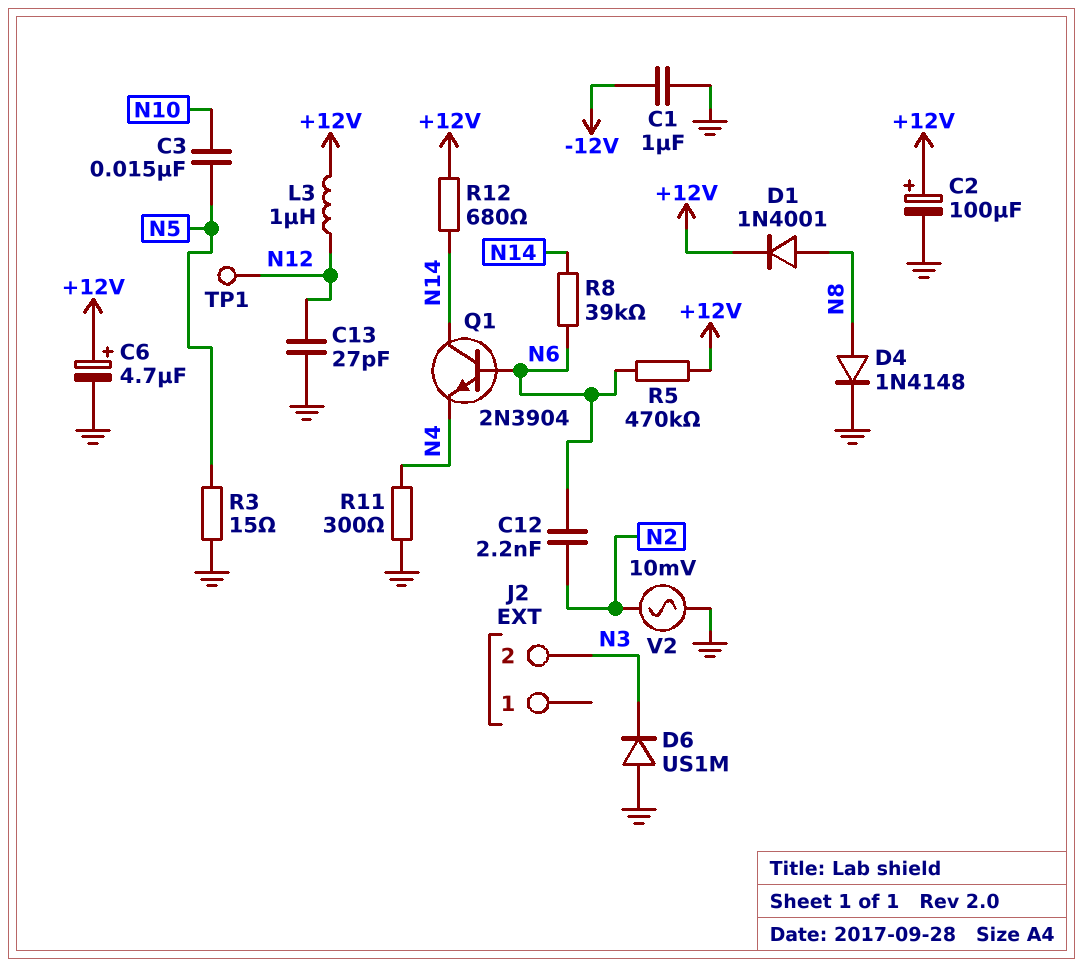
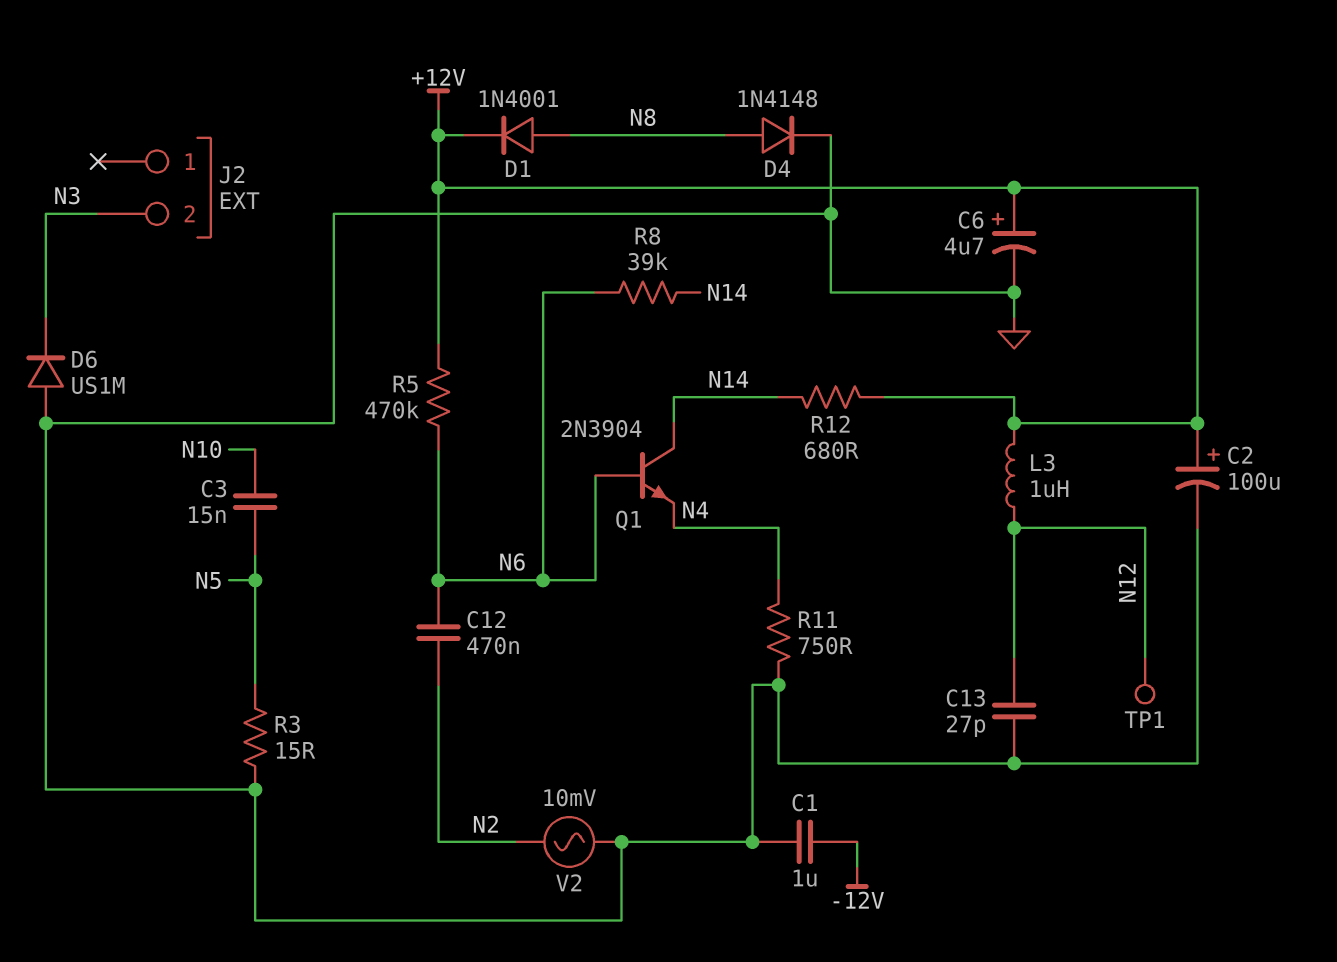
C12: 2.2nF (N2, N6) -> 470nF (N2, N6)
R11: 300 (GND, N4) -> 750 (GND, N4)

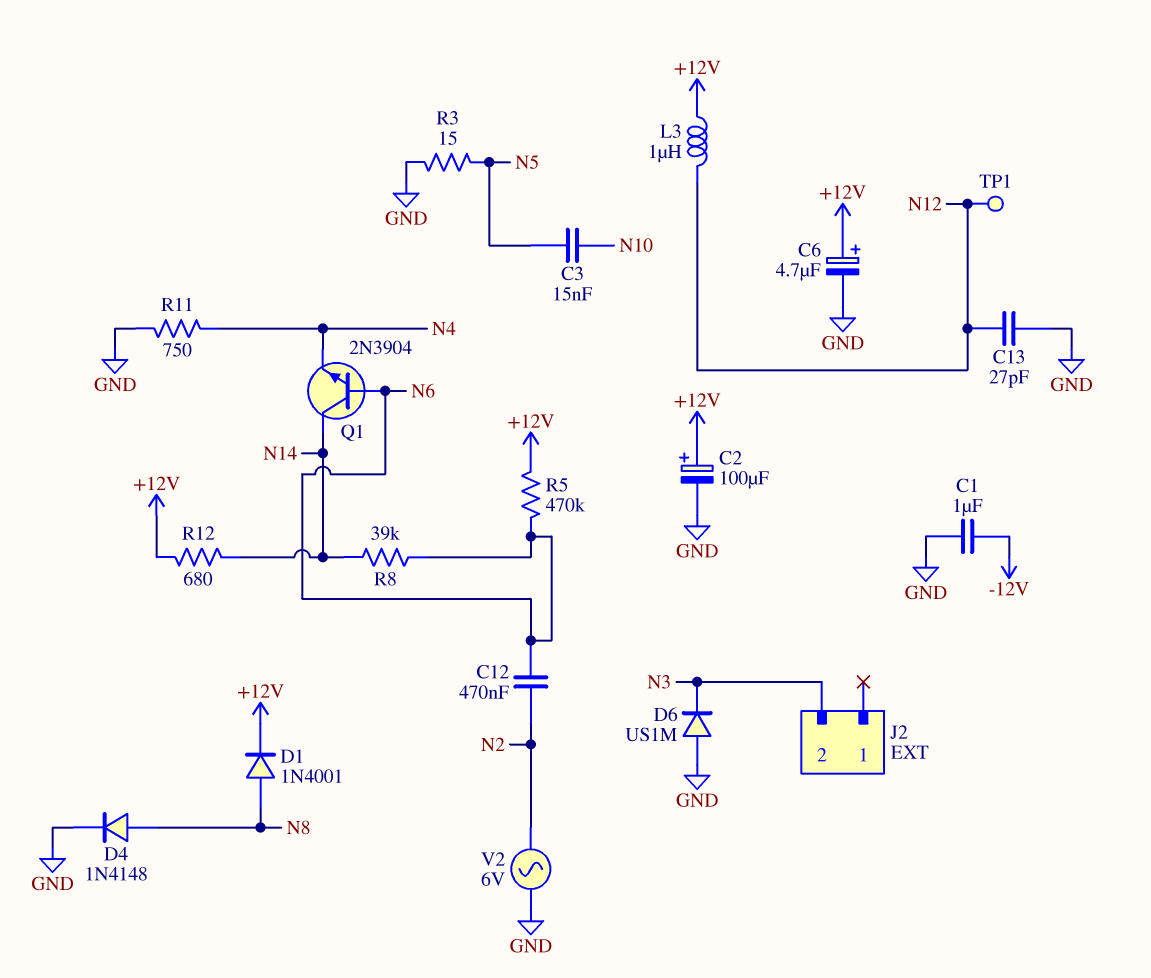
V2: AC 10mV (GND, N2) -> AC 6V (GND, N2)

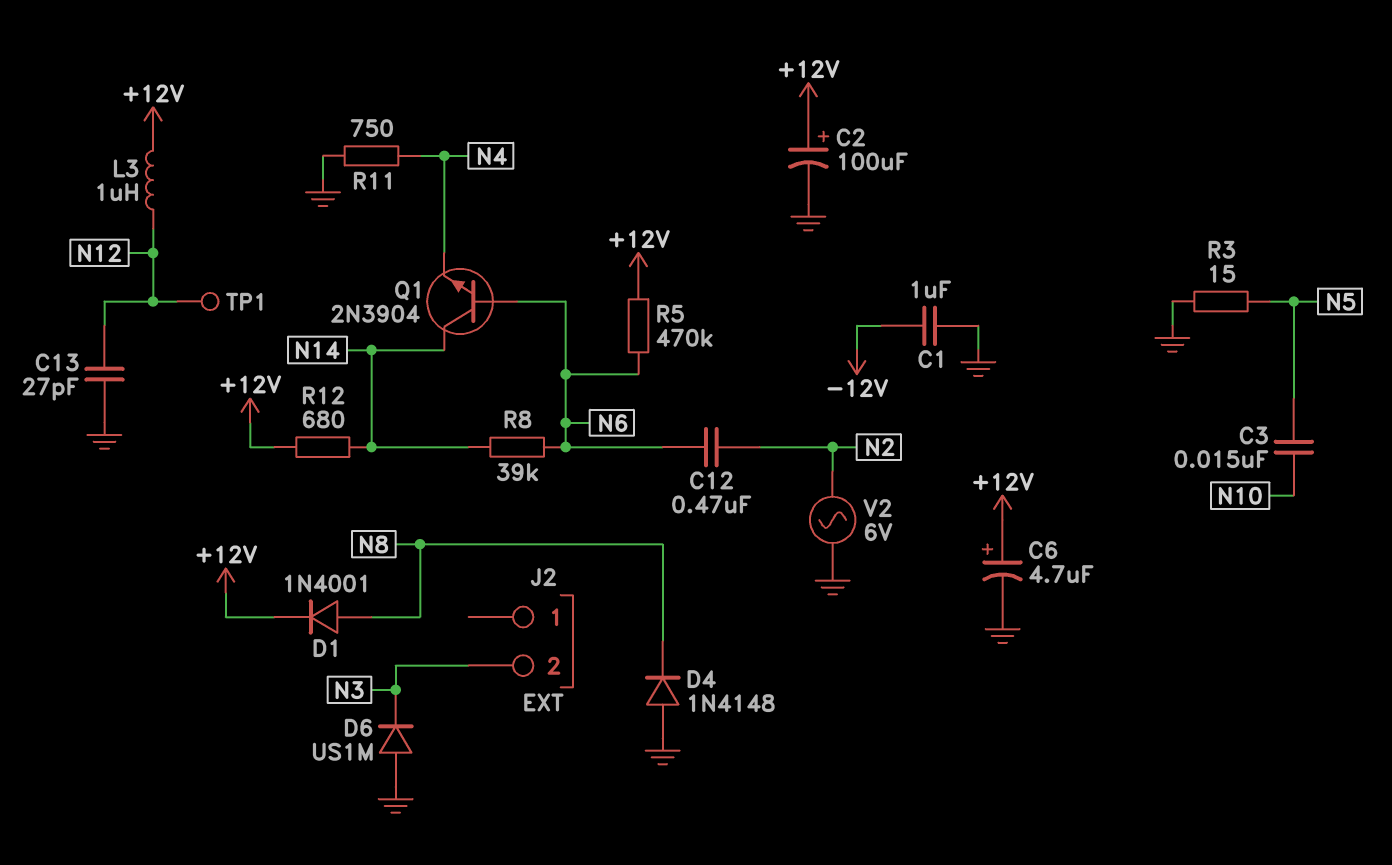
D4: diode 1N4148 (A N8, K GND) -> diode 1N4148 (A GND, K N8)

